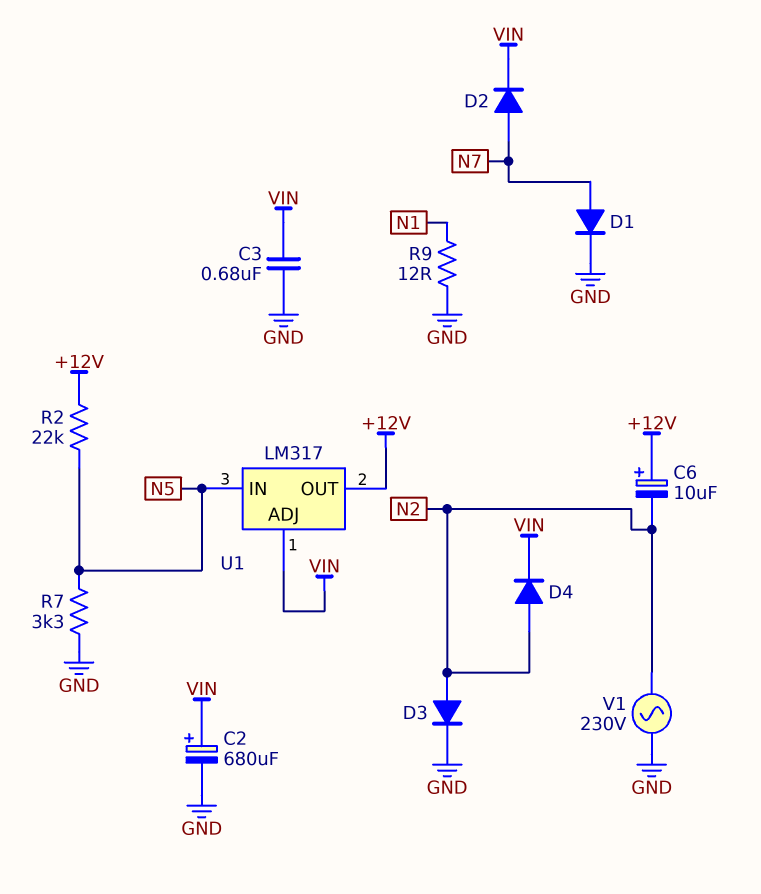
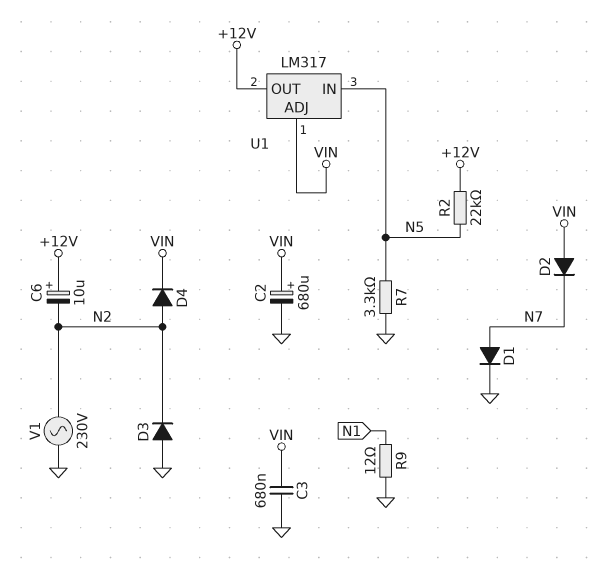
D2: diode (A N7, K VIN) -> diode (A VIN, K N7)
D3: diode (A N2, K GND) -> diode (A GND, K N2)

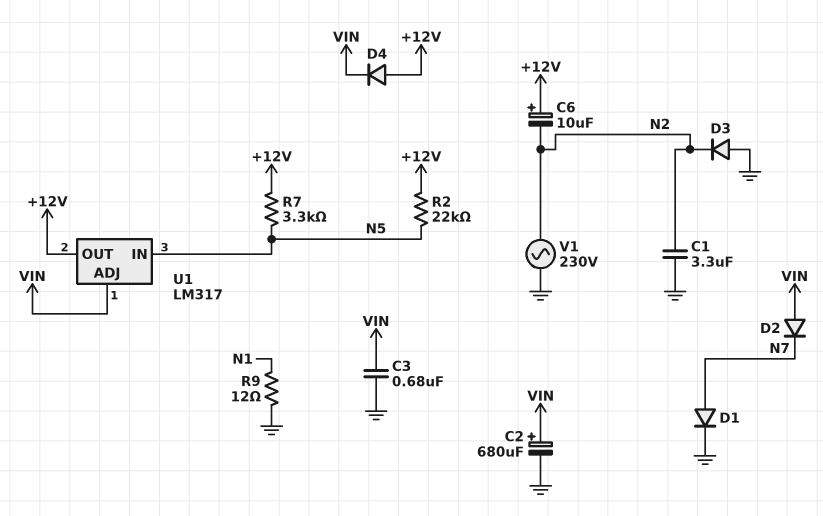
C1: none -> 3.3uF (GND, N2)
D4: diode (A N2, K VIN) -> diode (A +12V, K VIN)
R7: 3.3k (GND, N5) -> 3.3k (+12V, N5)

